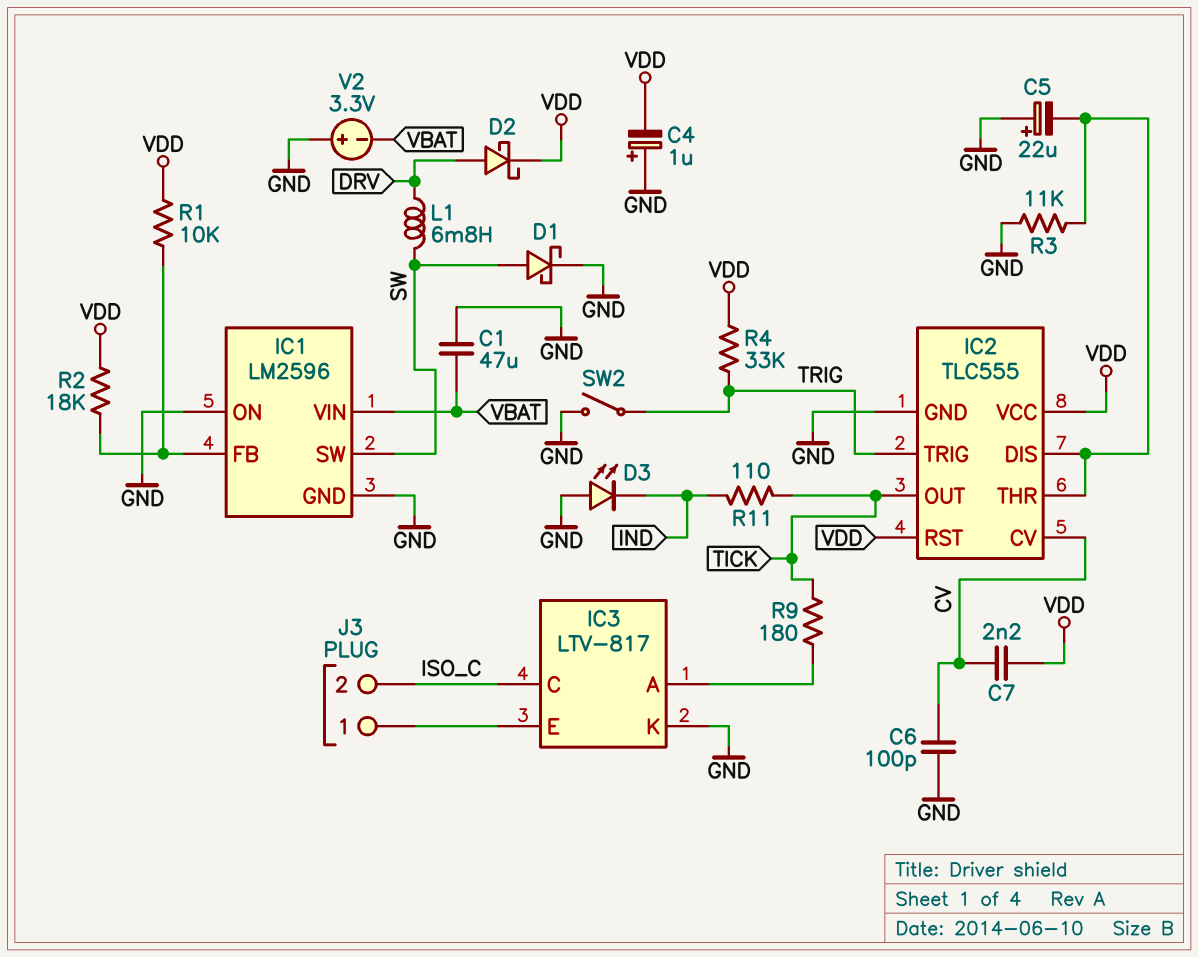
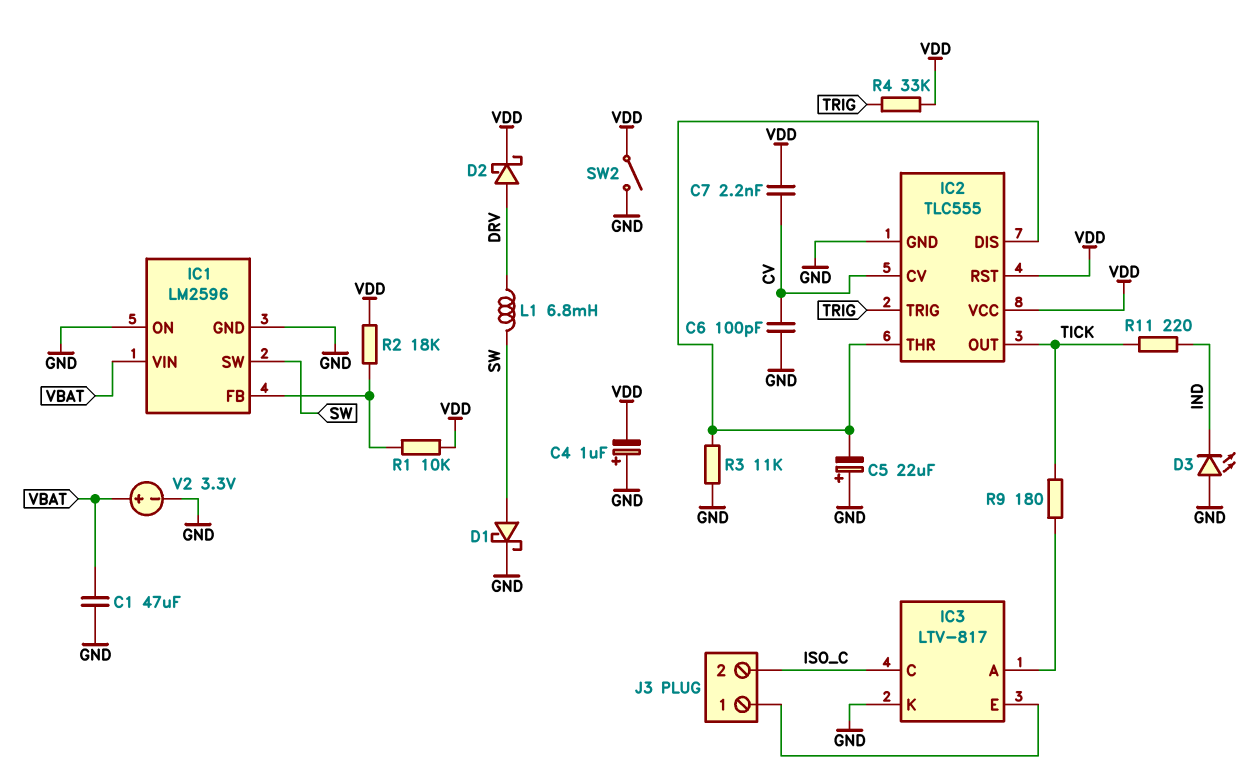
R11: 110 (IND, TICK) -> 220 (IND, TICK)
SW2: switch (GND, TRIG) -> switch (GND, VDD)
V2: 3.3V (plus GND, minus VBAT) -> 3.3V (plus VBAT, minus GND)

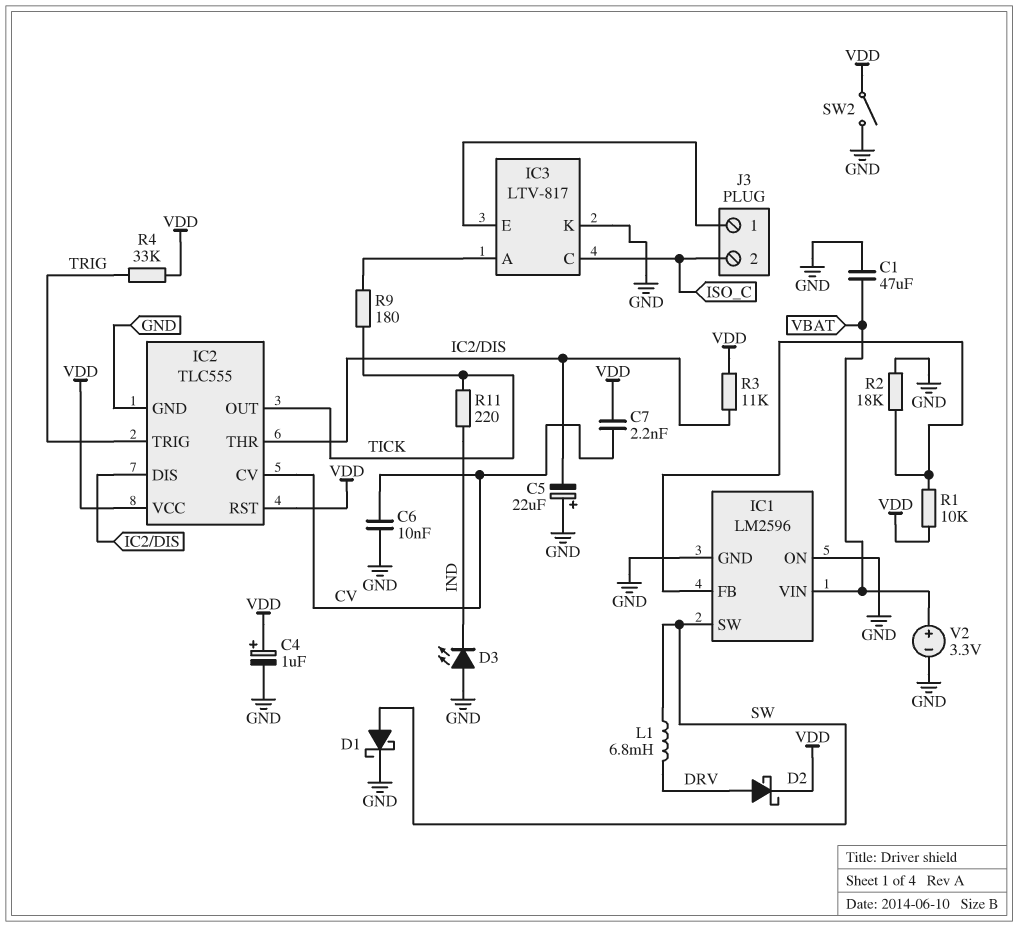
C4: 1uF (plus GND, minus VDD) -> 1uF (plus VDD, minus GND)
C6: 100pF (CV, GND) -> 10nF (CV, GND)
R2: 18k (IC1/FB, VDD) -> 18k (GND, IC1/FB)
R3: 11k (GND, IC2/DIS) -> 11k (IC2/DIS, VDD)

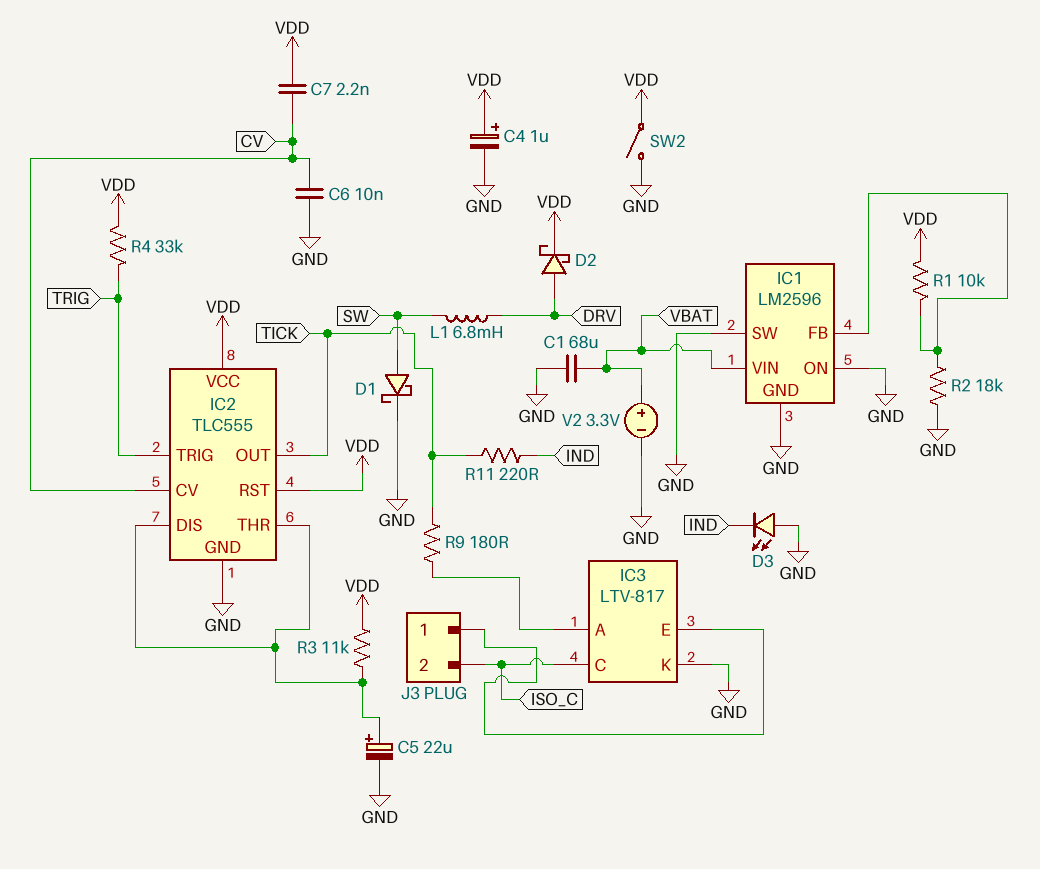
C1: 47uF (GND, VBAT) -> 68uF (GND, VBAT)
C5: 22uF (plus GND, minus IC2/DIS) -> 22uF (plus IC2/DIS, minus GND)
IC1 pin SW: SW -> GND

